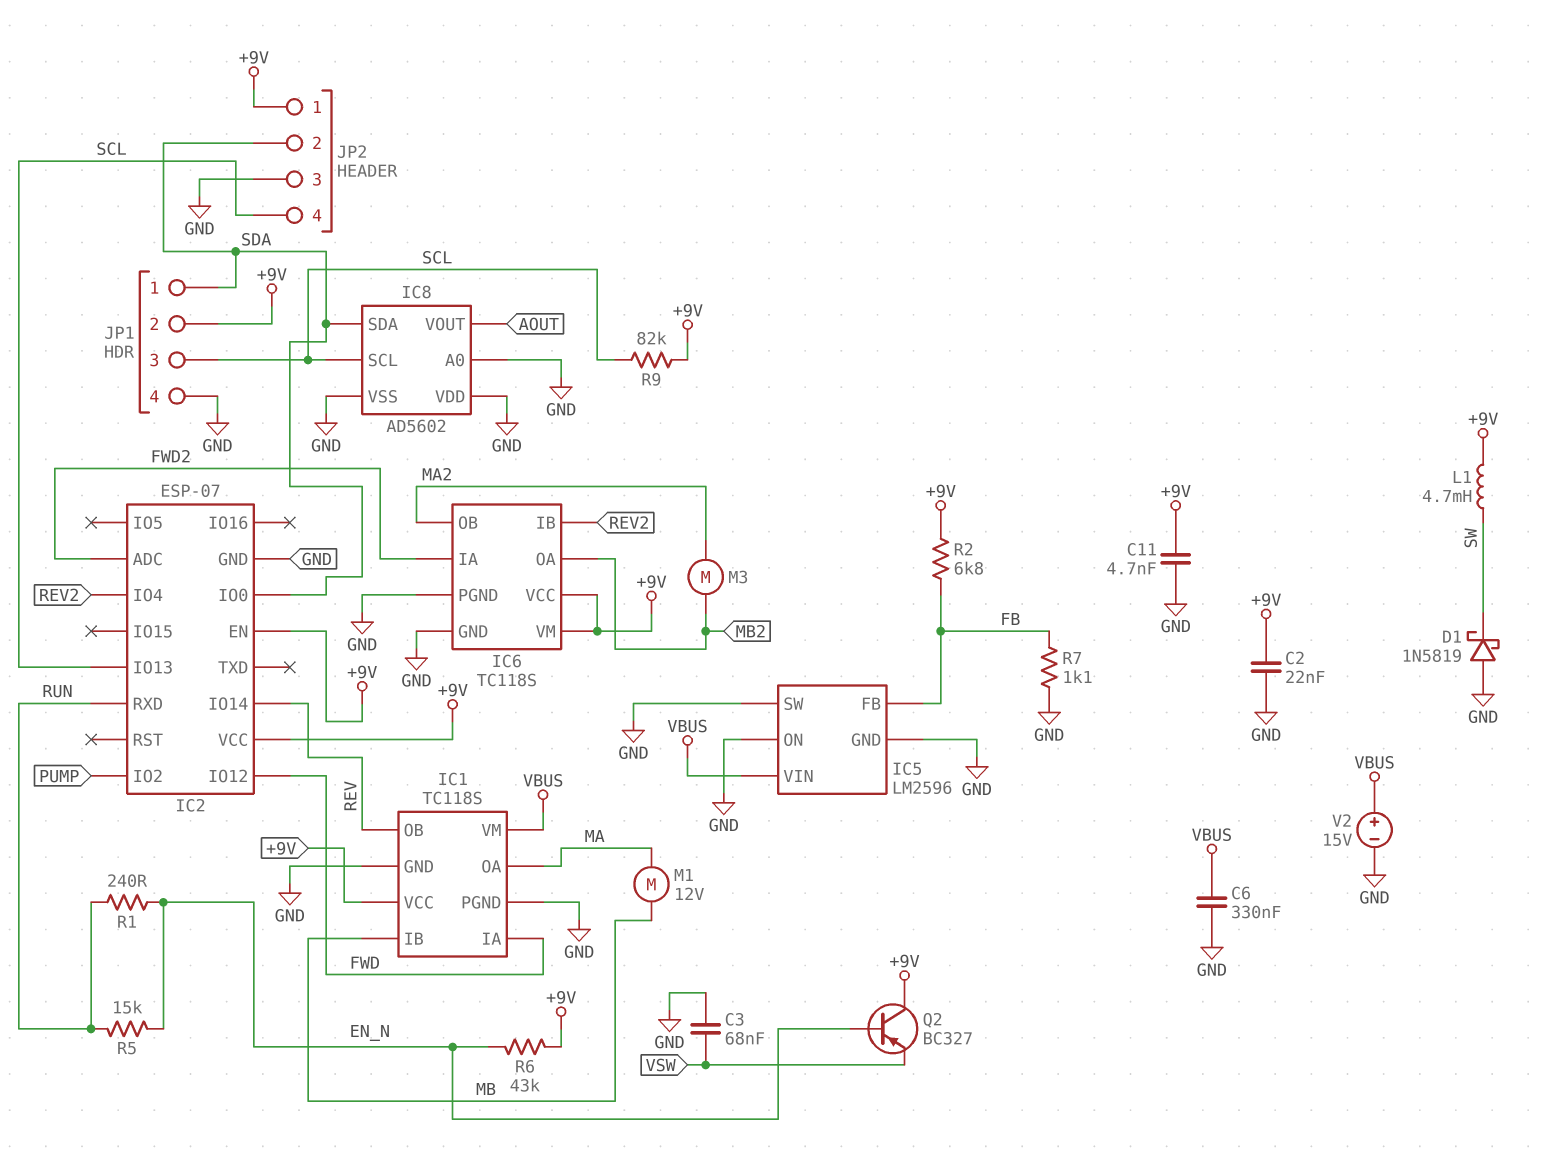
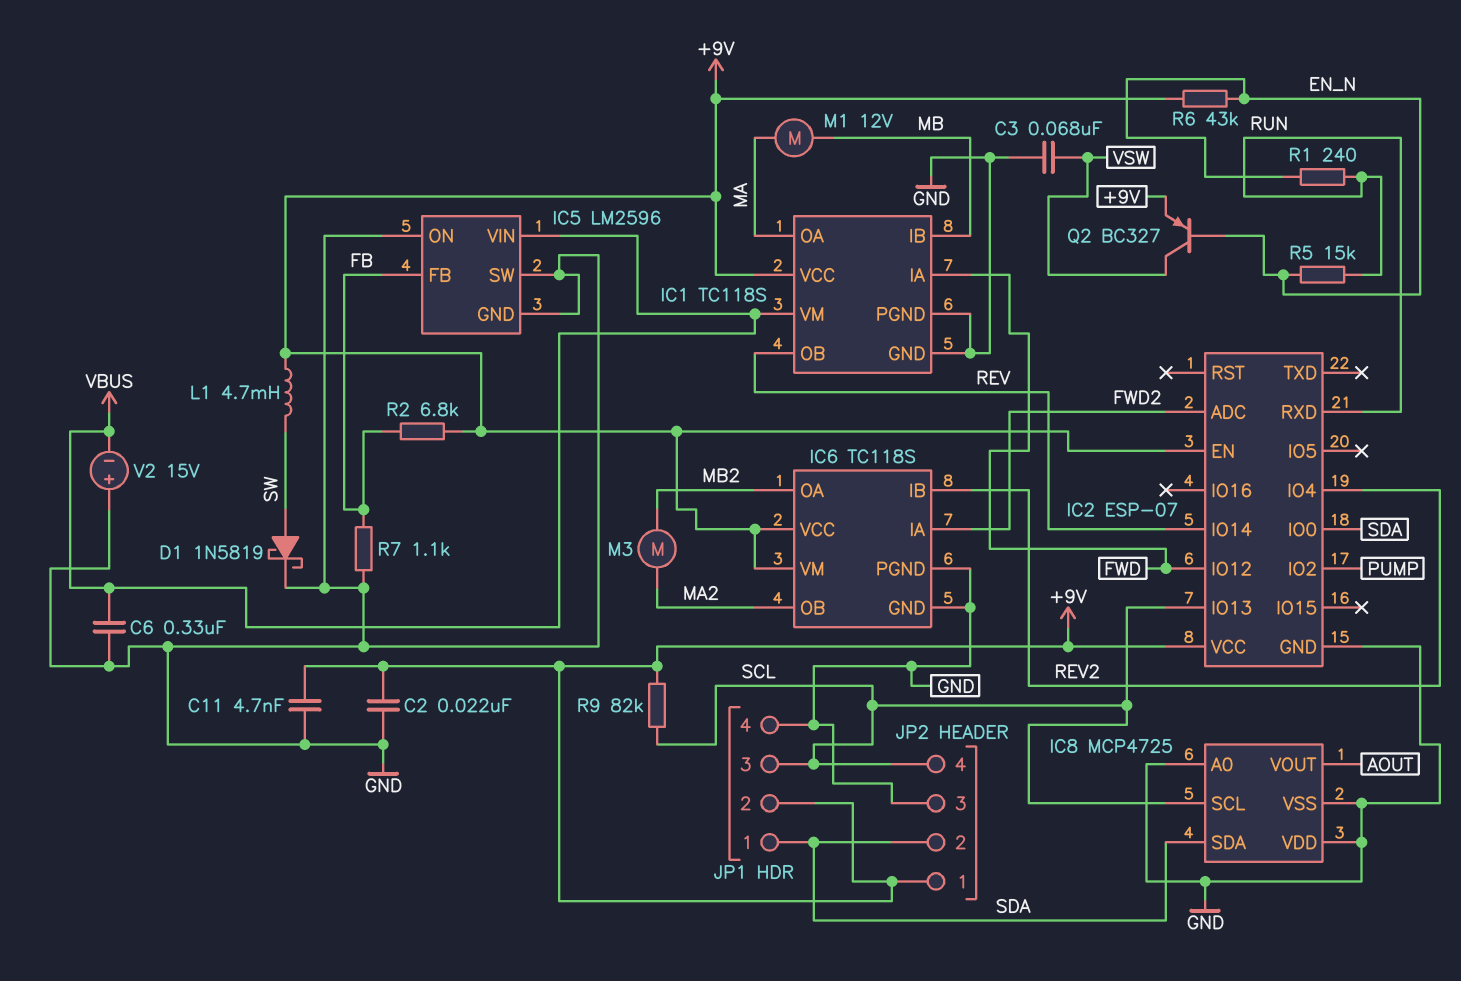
D1: schottky 1N5819 (A GND, K SW) -> schottky 1N5819 (A SW, K GND)
IC8: AD5602 -> MCP4725
Q2: PNP BC327 (B EN_N, C +9V, E VSW) -> PNP BC327 (B EN_N, C VSW, E +9V)
V2: 15V (plus VBUS, minus GND) -> 15V (plus GND, minus VBUS)

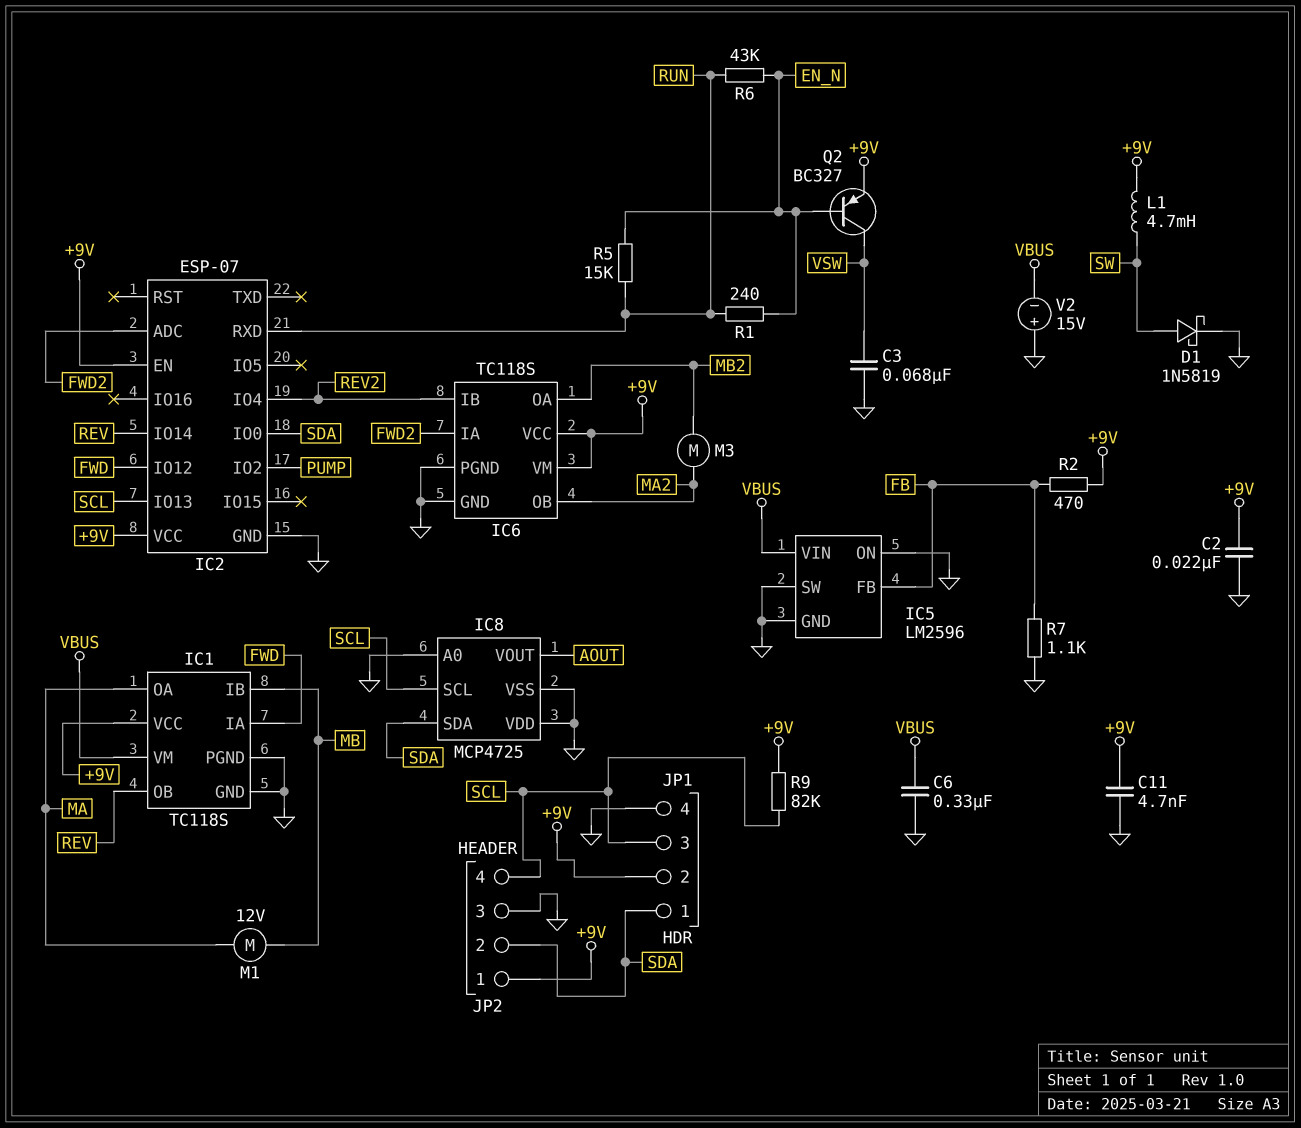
R2: 6.8k (+9V, FB) -> 470 (+9V, FB)
R6: 43k (+9V, EN_N) -> 43k (EN_N, RUN)

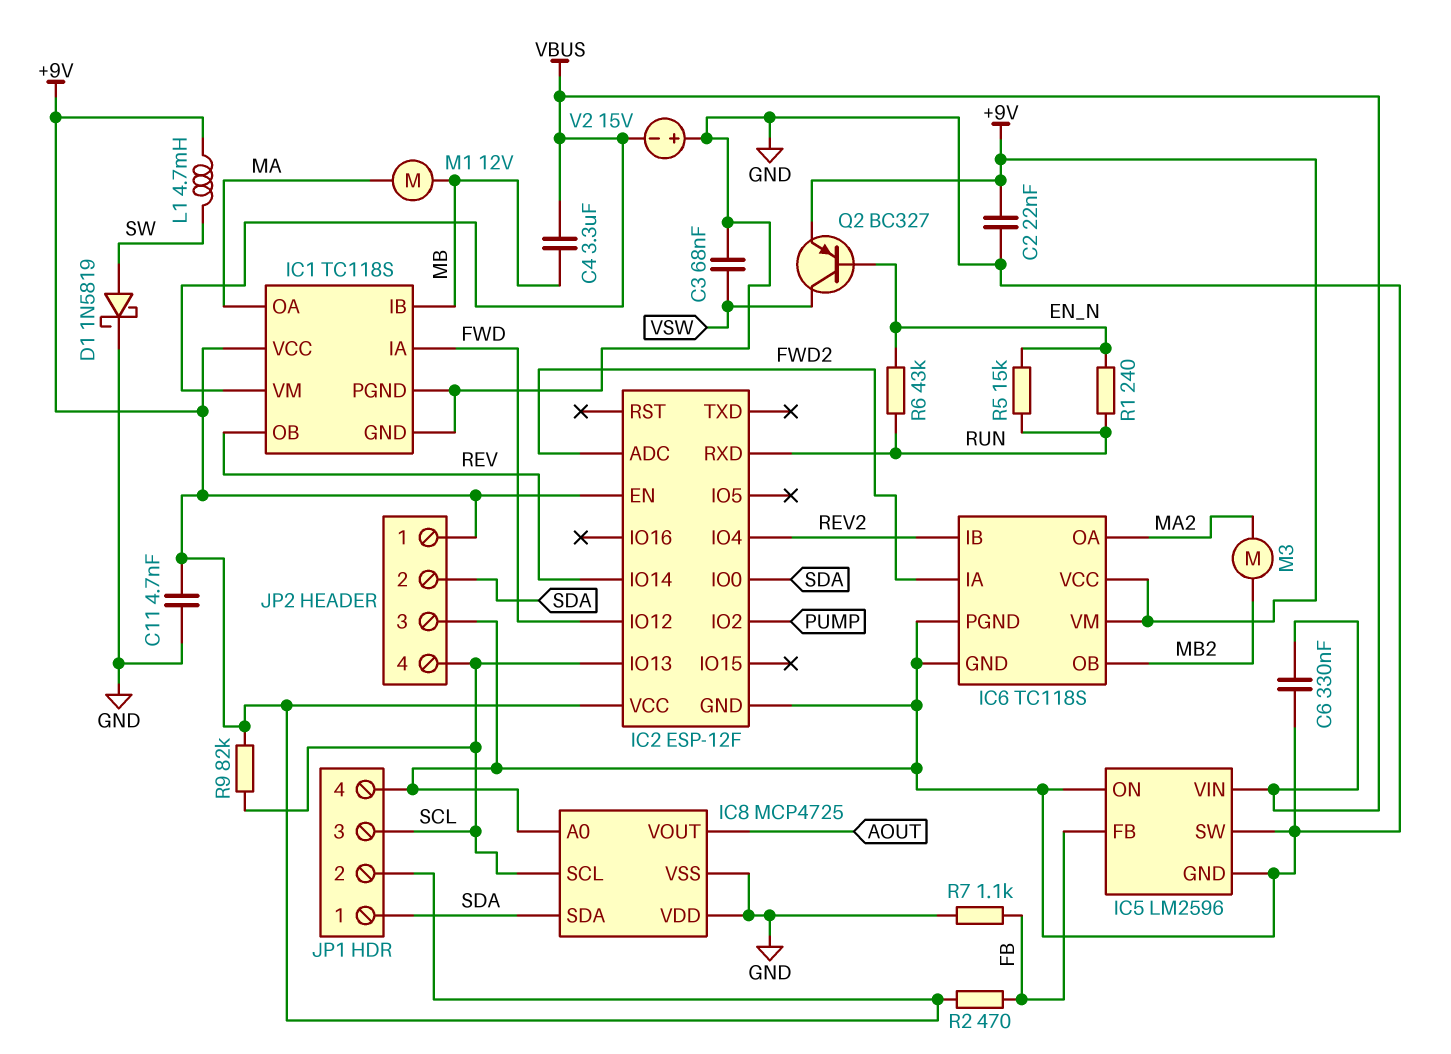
C4: none -> 3.3uF (MB, VBUS)
IC2: ESP-07 -> ESP-12F
IC6 pin OA: MB2 -> MA2
IC6 pin OB: MA2 -> MB2

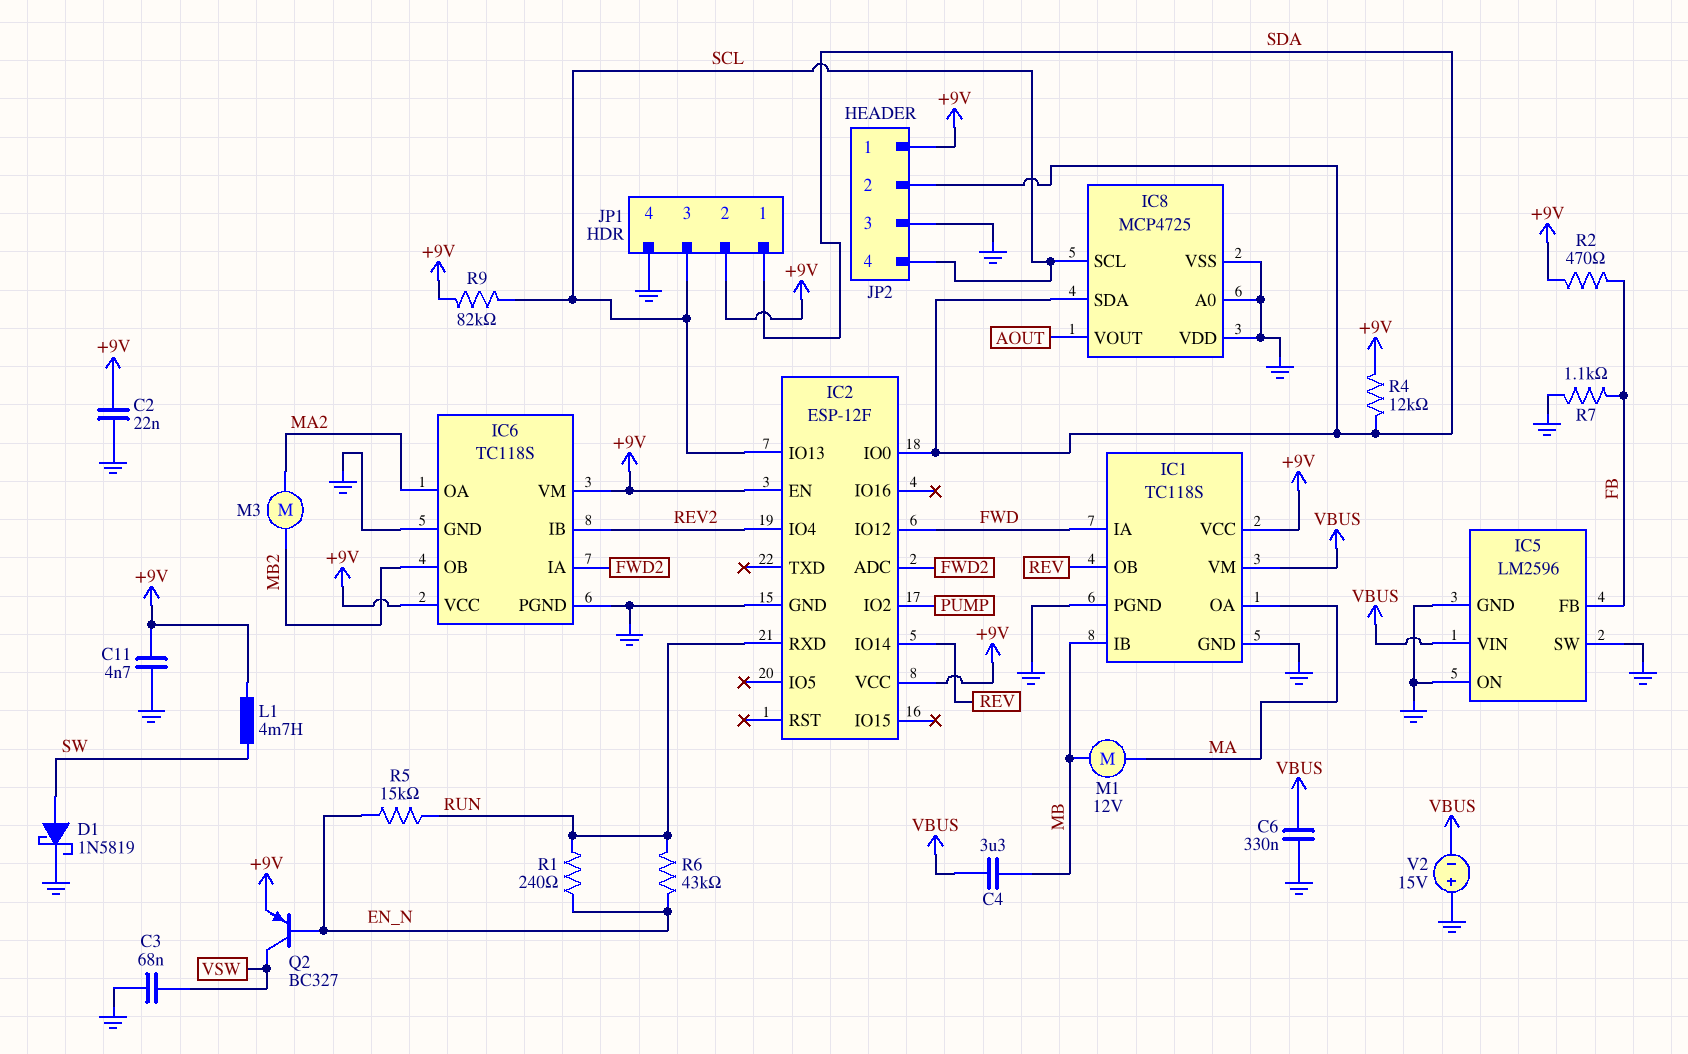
R4: none -> 12k (+9V, SDA)

